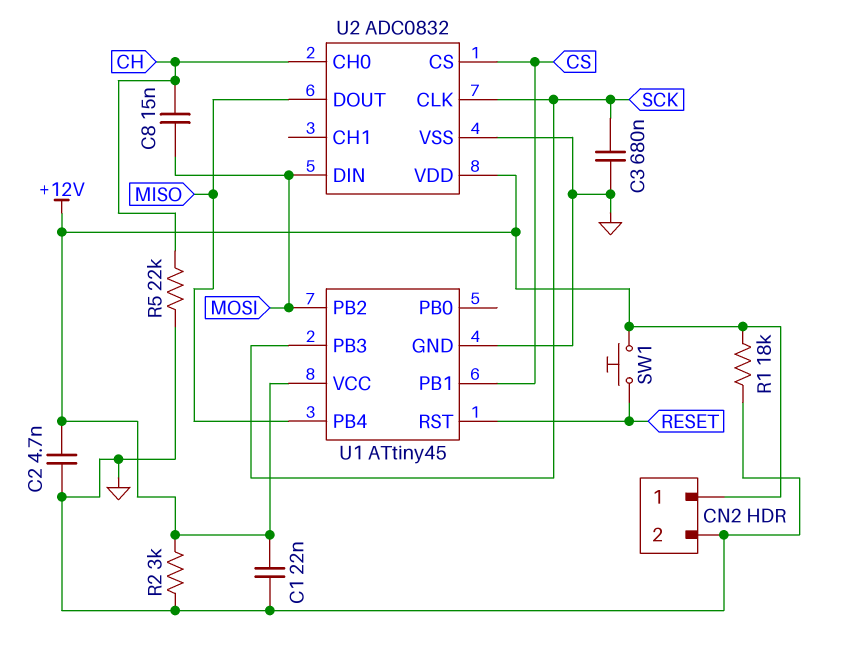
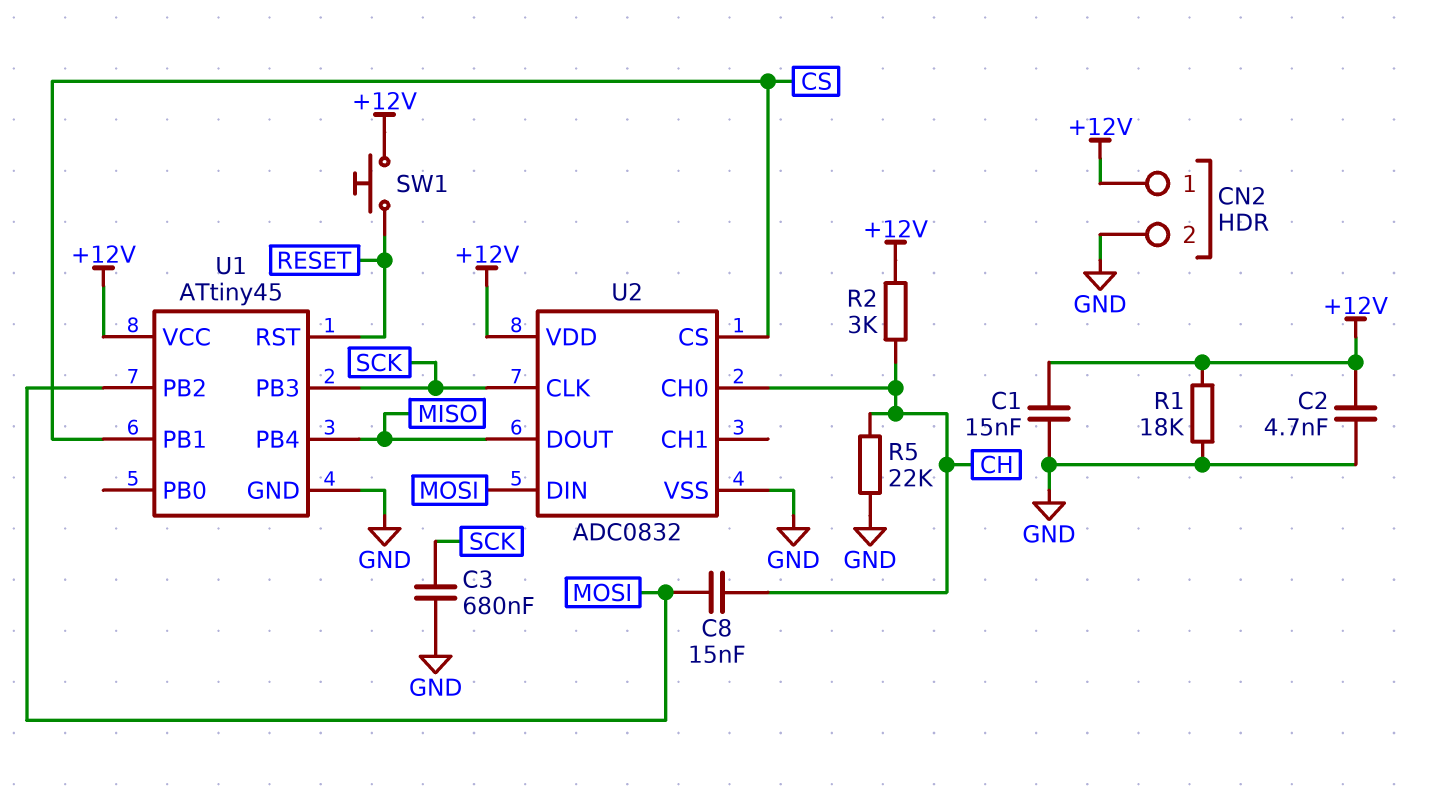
C1: 22nF (+12V, GND) -> 15nF (+12V, GND)
R2: 3k (+12V, GND) -> 3k (+12V, CH)

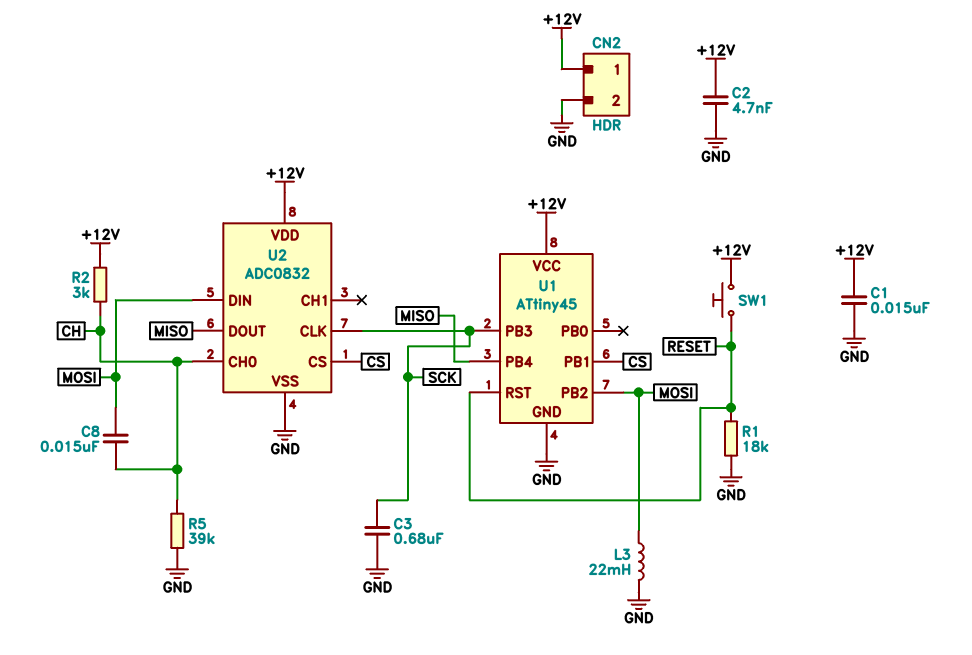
L3: none -> 22mH (GND, MOSI)
R1: 18k (+12V, GND) -> 18k (GND, RESET)
R5: 22k (CH, GND) -> 39k (CH, GND)

